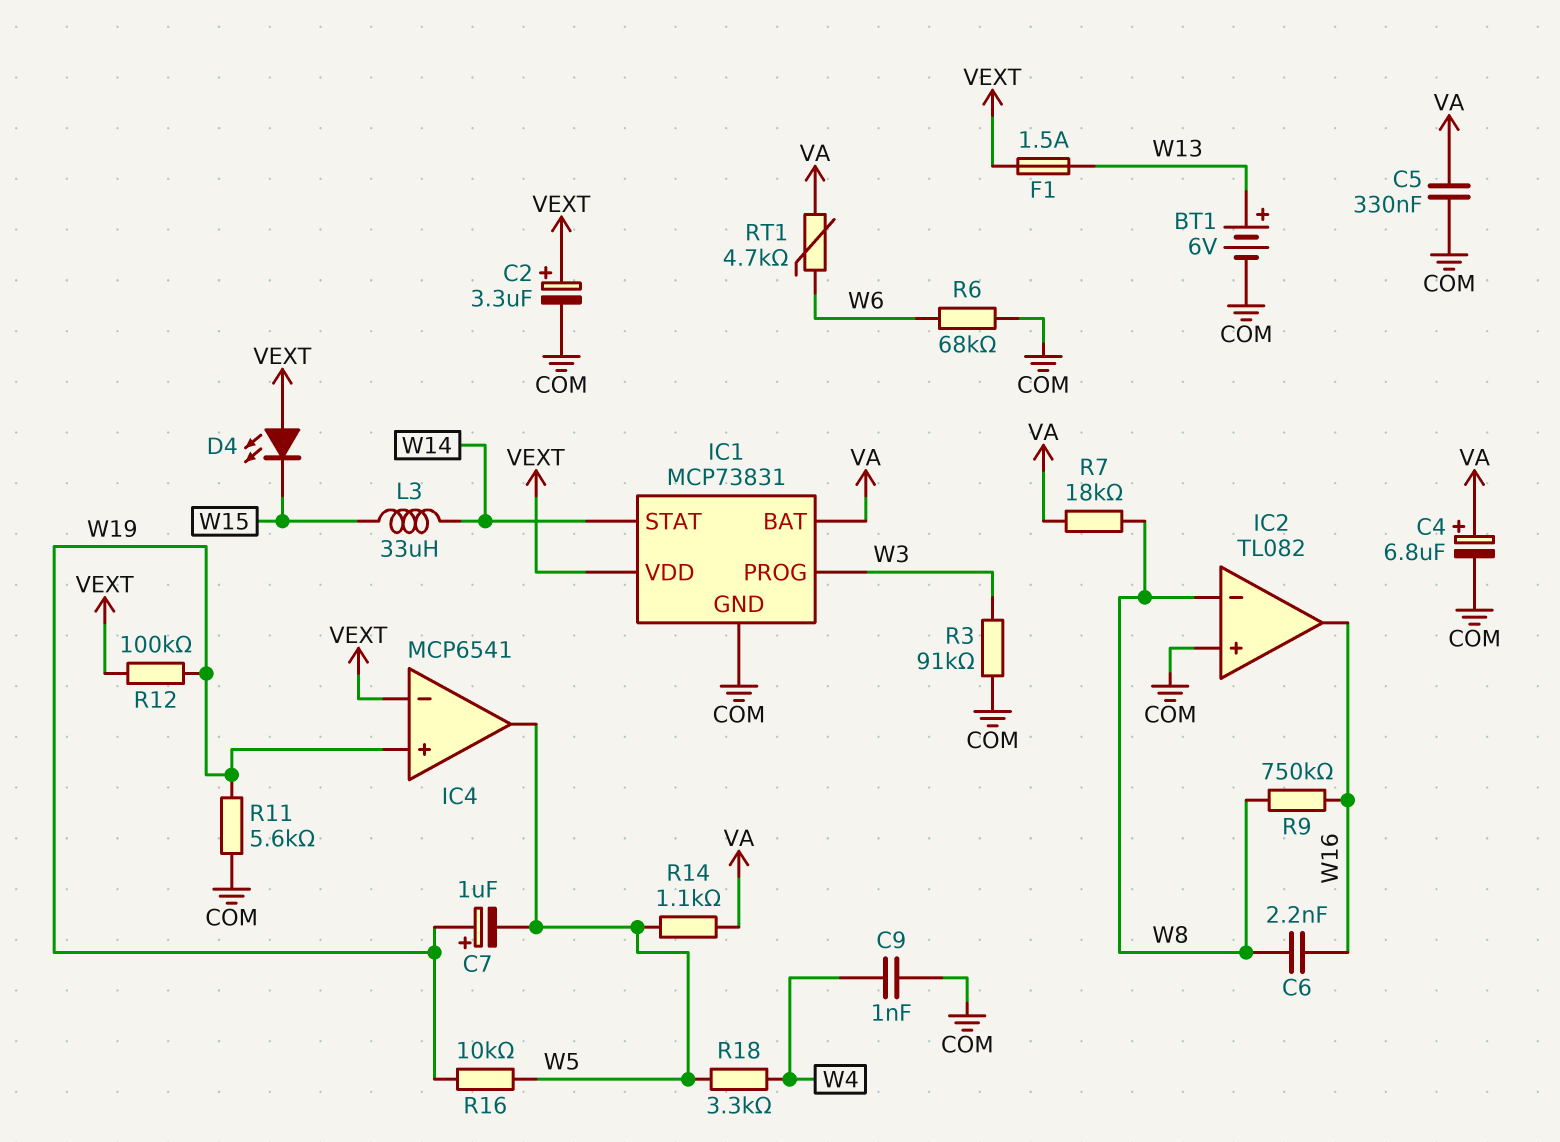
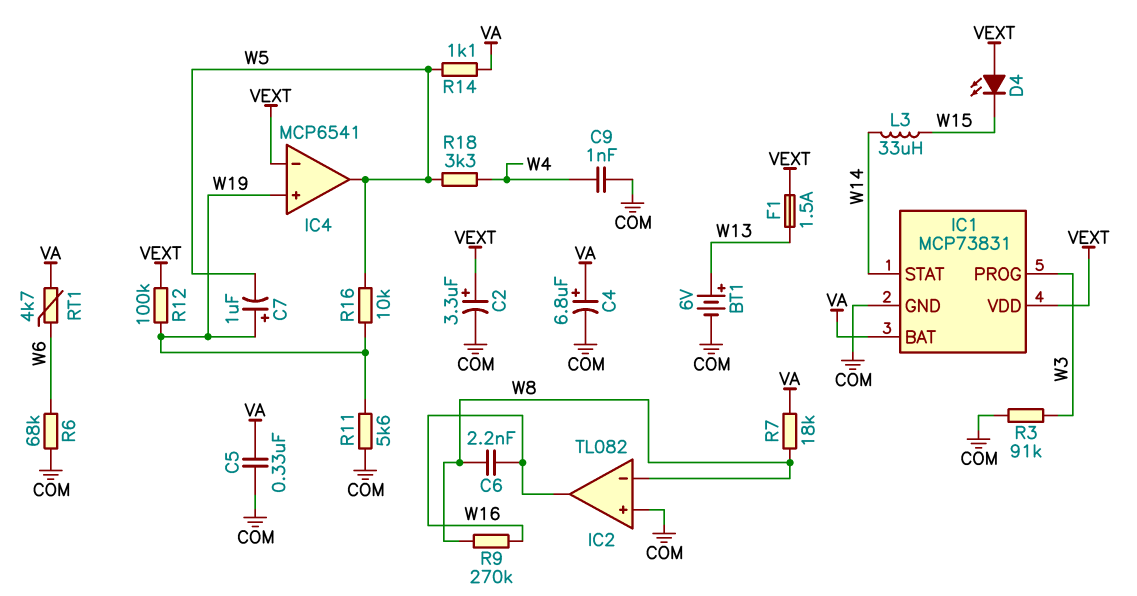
R9: 750k (W8, W16) -> 270k (W8, W16)

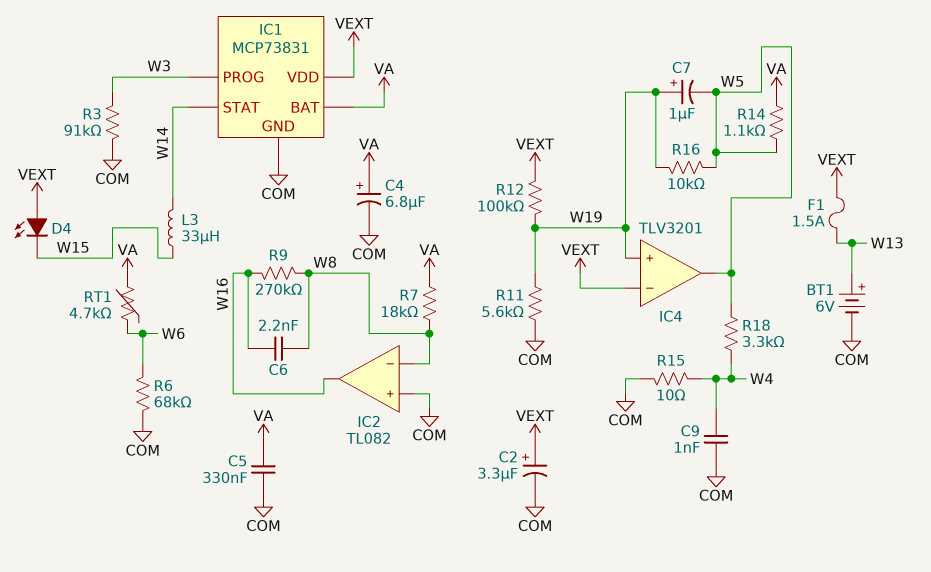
IC4: MCP6541 -> TLV3201
R15: none -> 10 (COM, W4)

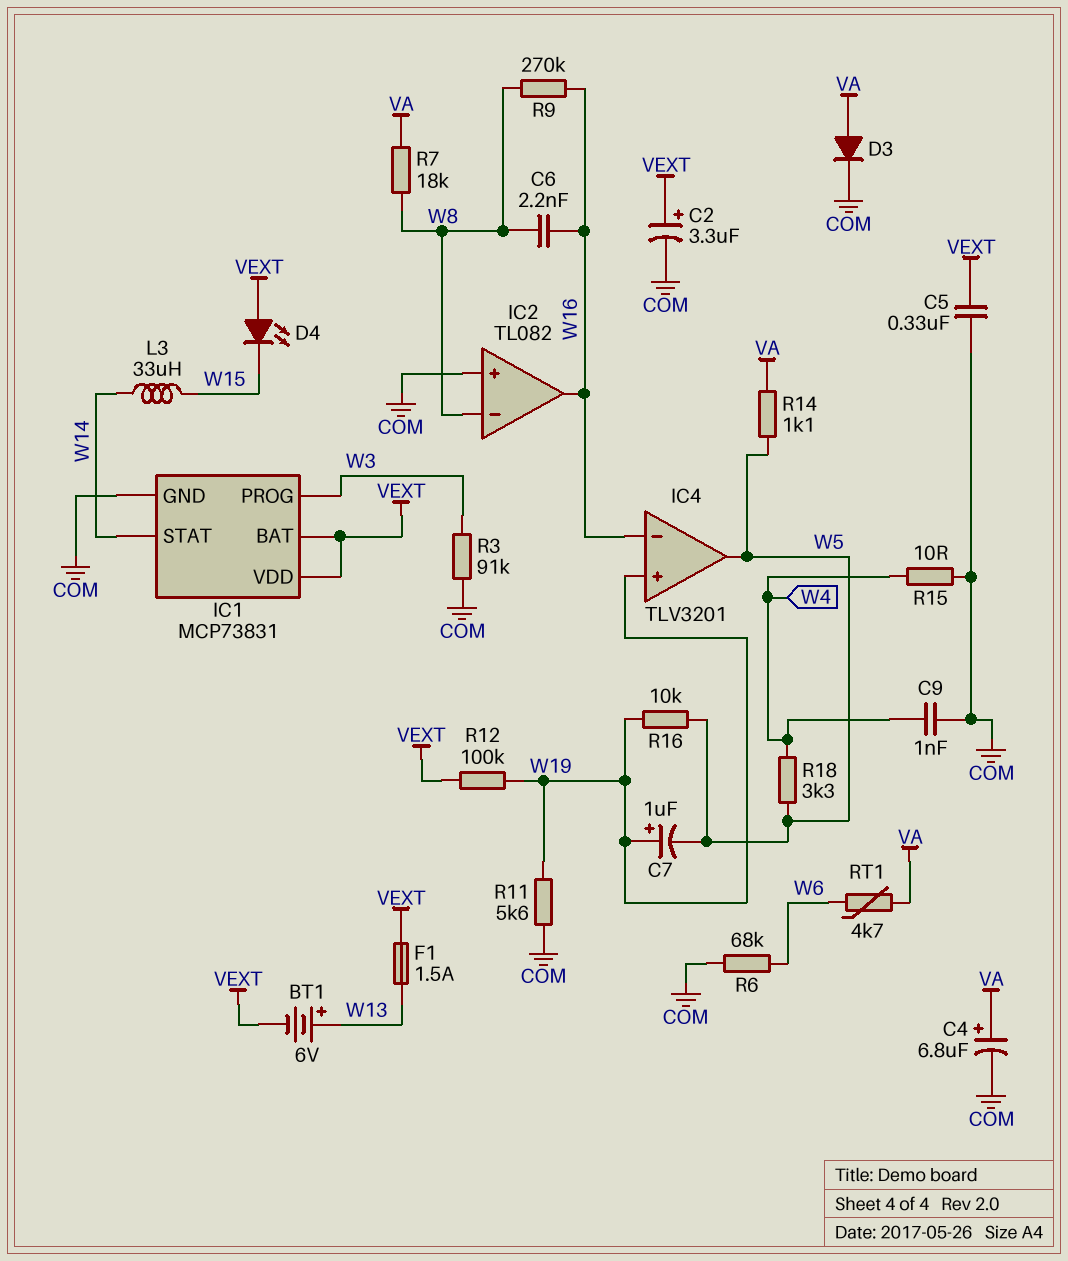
BT1: 6V (plus W13, minus COM) -> 6V (plus W13, minus VEXT)
C5: 330nF (COM, VA) -> 330nF (COM, VEXT)
D3: none -> diode (A VA, K COM)
IC1 pin BAT: VA -> VEXT
IC4 pin in-: VEXT -> W16

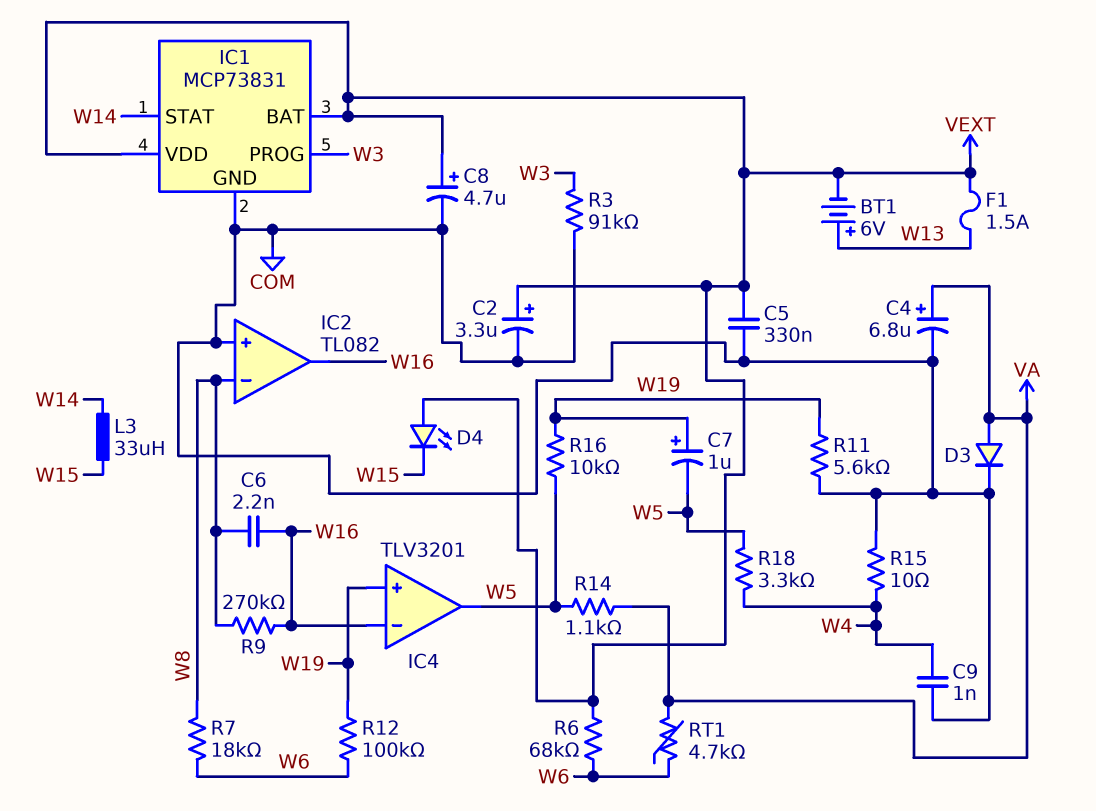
C8: none -> 4.7uF (plus VEXT, minus COM)
R6: 68k (COM, W6) -> 68k (VEXT, W6)
R7: 18k (VA, W8) -> 18k (W6, W8)
R12: 100k (VEXT, W19) -> 100k (W6, W19)

